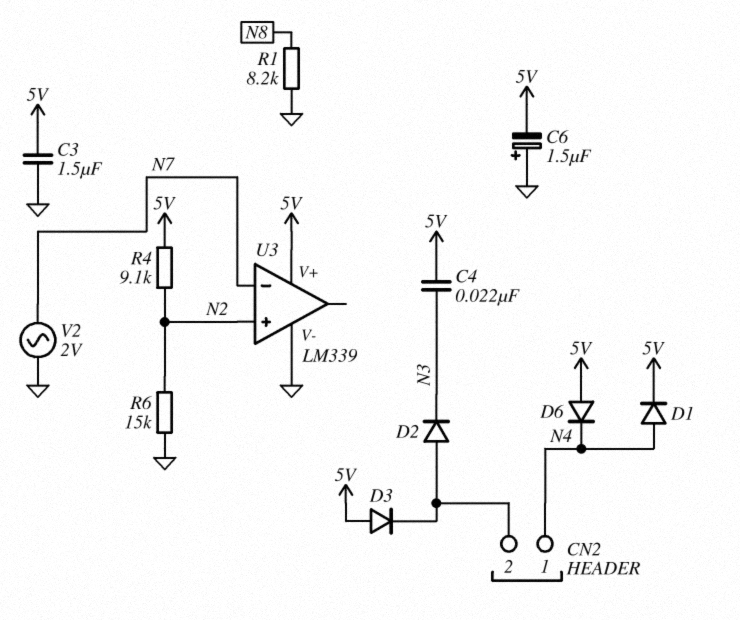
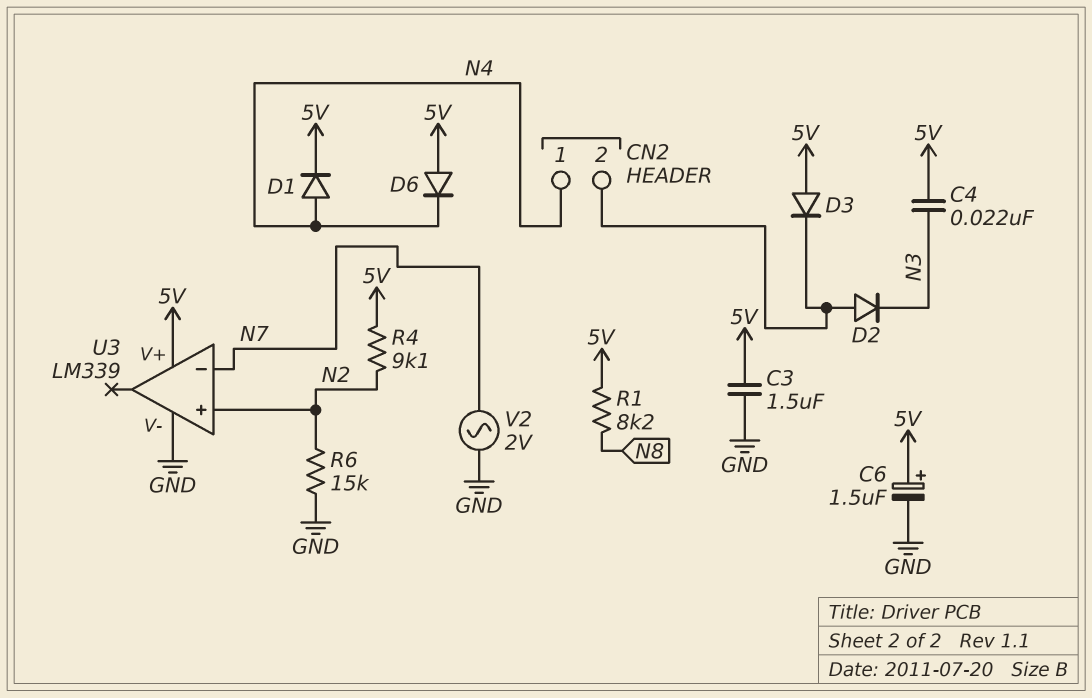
C6: 1.5uF (plus GND, minus 5V) -> 1.5uF (plus 5V, minus GND)
R1: 8.2k (GND, N8) -> 8.2k (5V, N8)

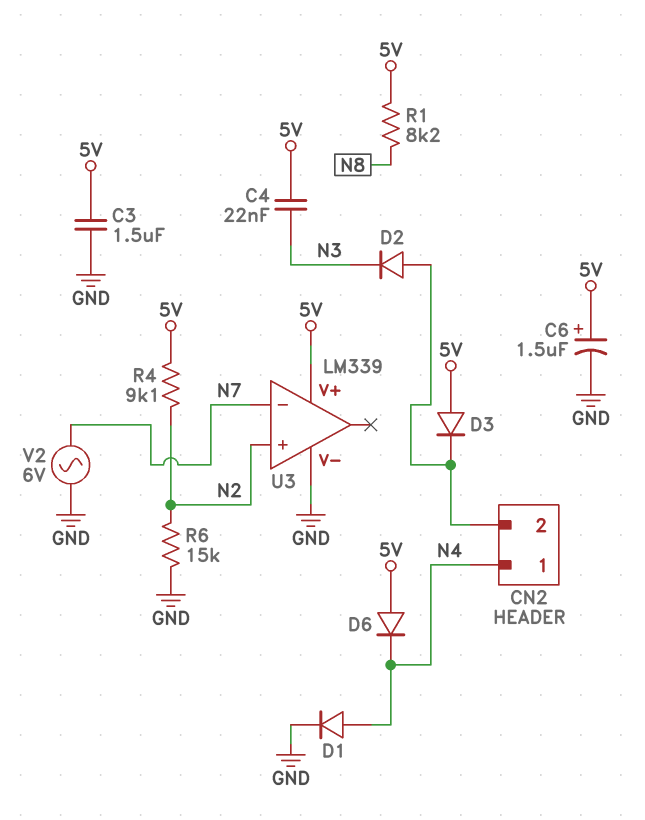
D1: diode (A N4, K 5V) -> diode (A N4, K GND)
V2: AC 2V (GND, N7) -> AC 6V (GND, N7)

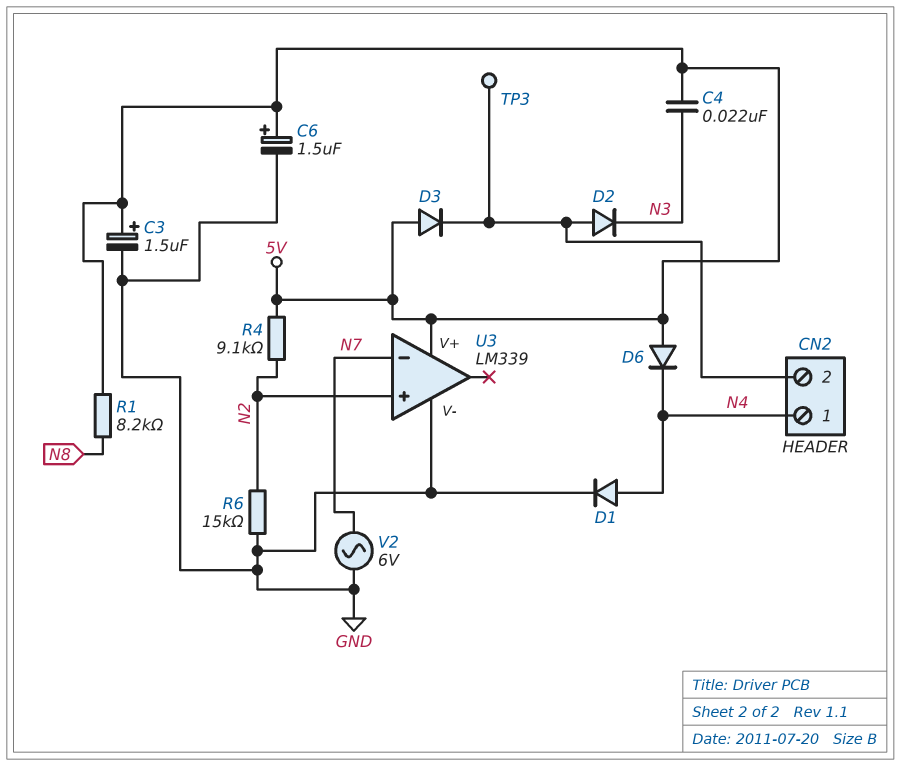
C3: 1.5uF (5V, GND) -> 1.5uF (plus 5V, minus GND)
TP3: none -> test point (CN2/2)

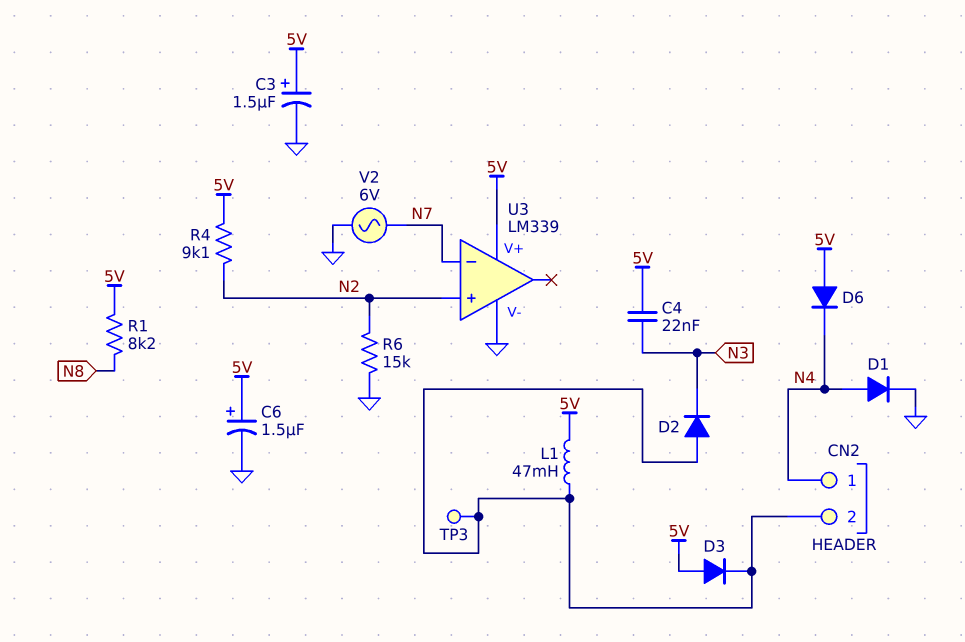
L1: none -> 47mH (5V, CN2/2)

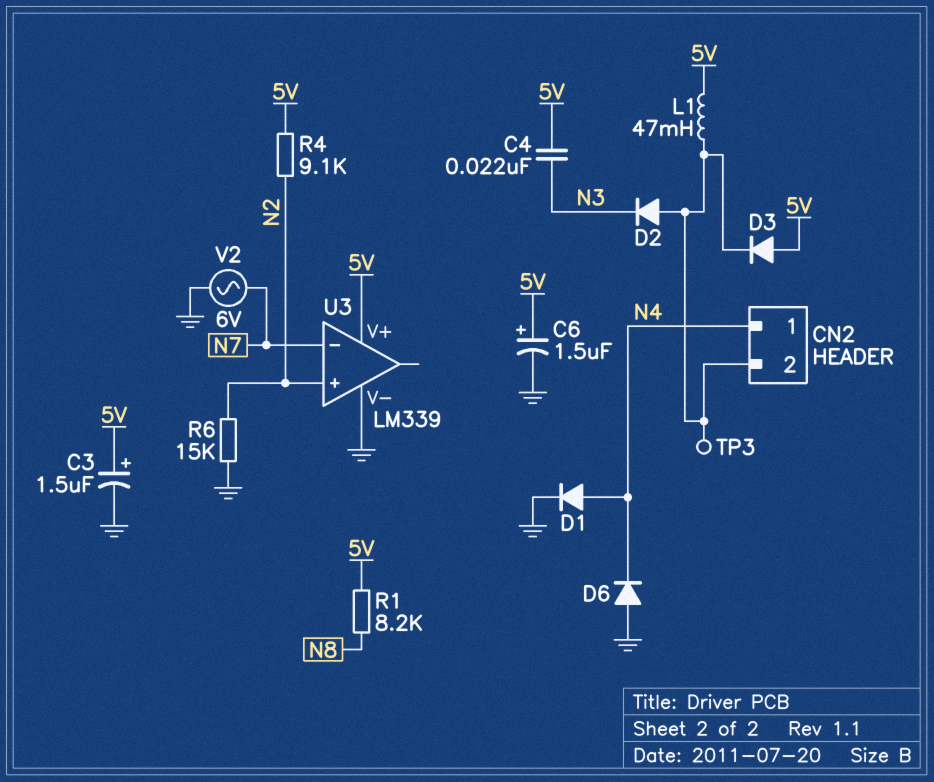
D6: diode (A 5V, K N4) -> diode (A GND, K N4)

